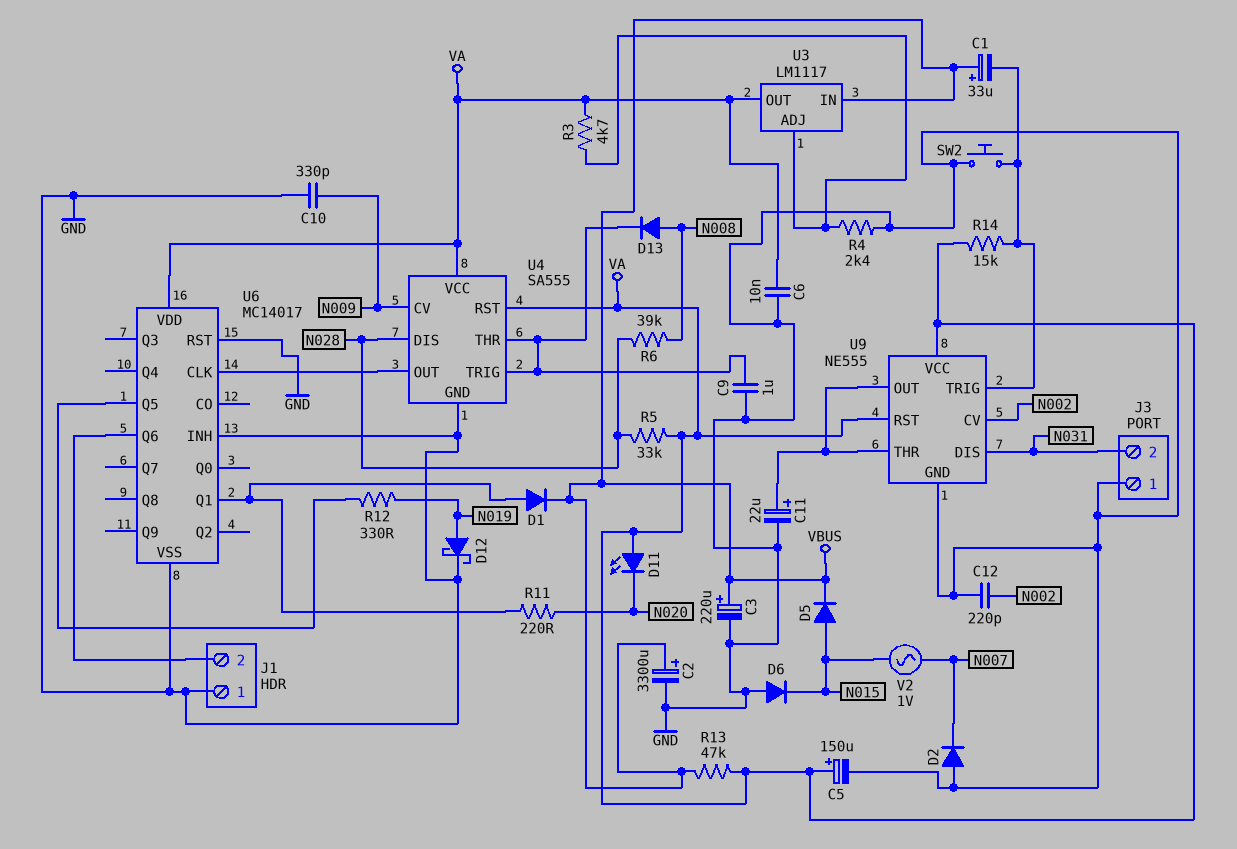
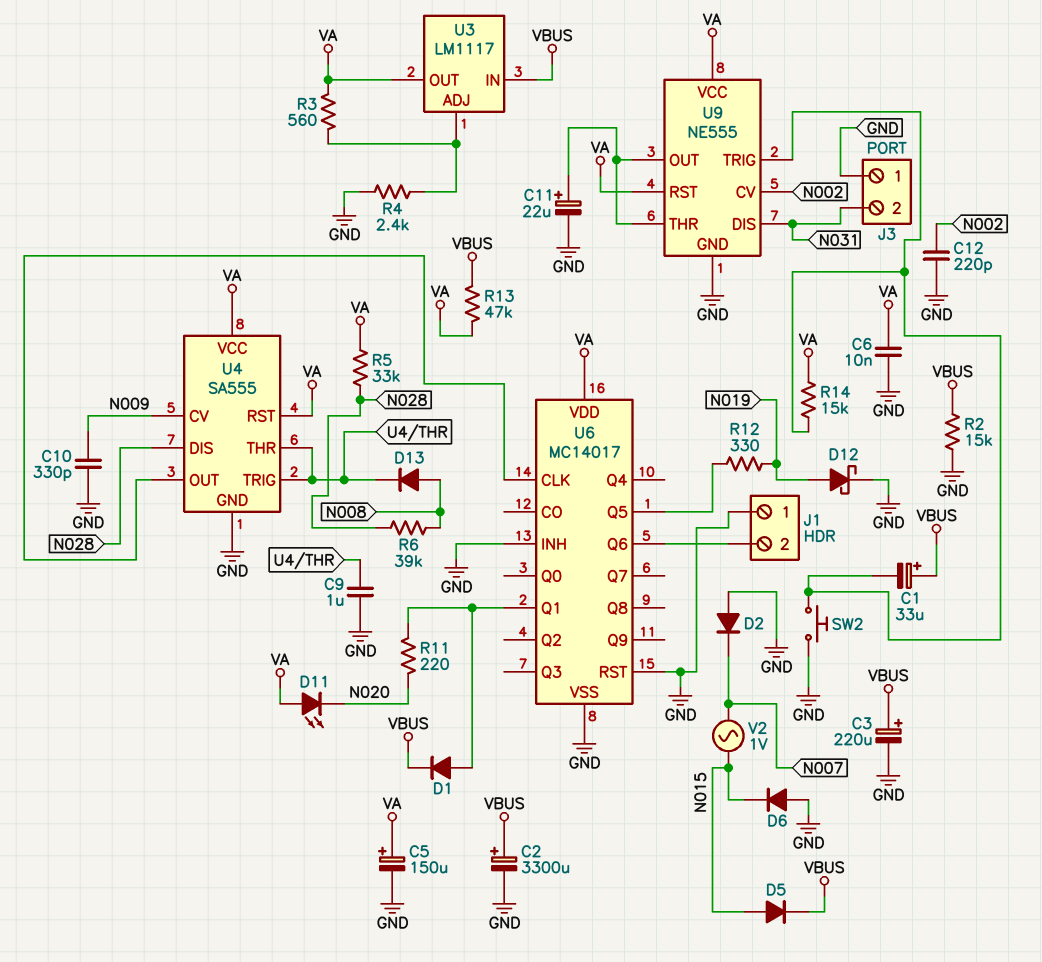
R2: none -> 15k (GND, VBUS)
R3: 4.7k (U3/ADJ, VA) -> 560 (U3/ADJ, VA)

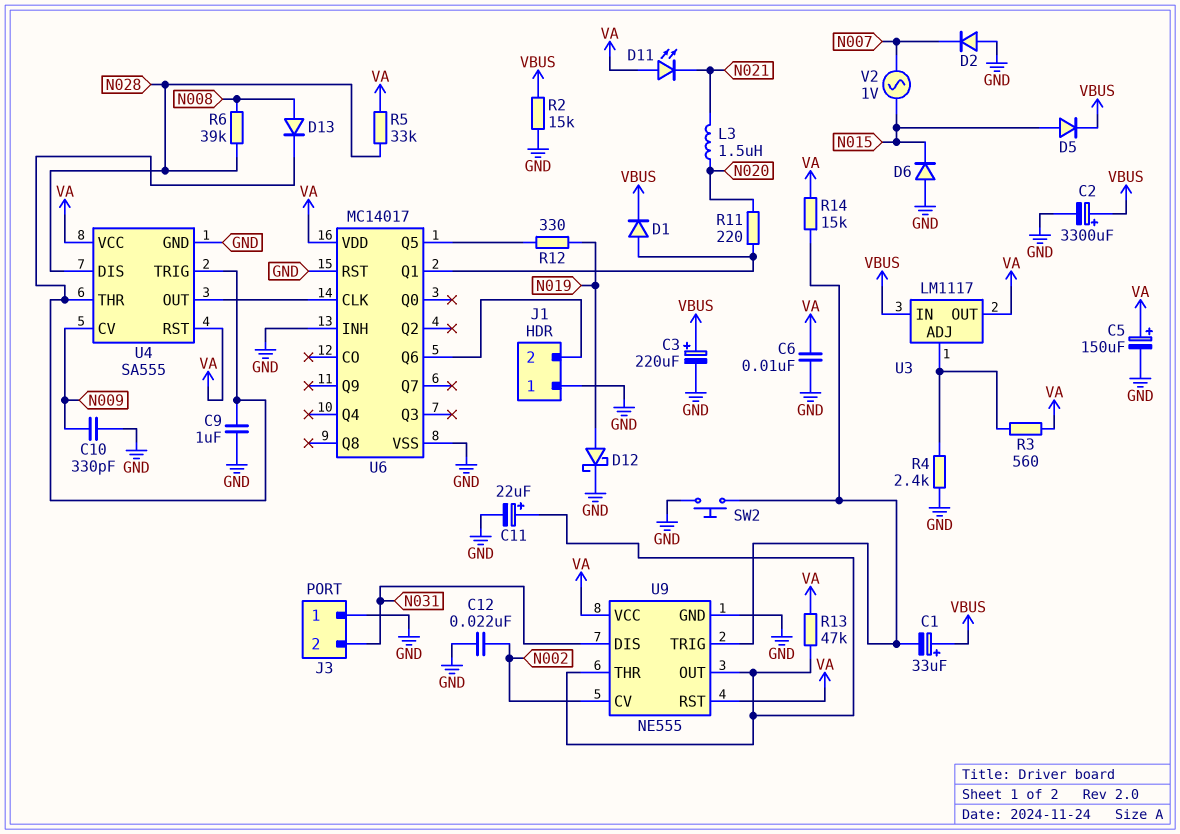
C12: 220pF (GND, N002) -> 22nF (GND, N002)
D11: LED (A VA, K N020) -> LED (A VA, K N021)
L3: none -> 1.5uH (N020, N021)
R13: 47k (VA, VBUS) -> 47k (U9/OUT, VA)

